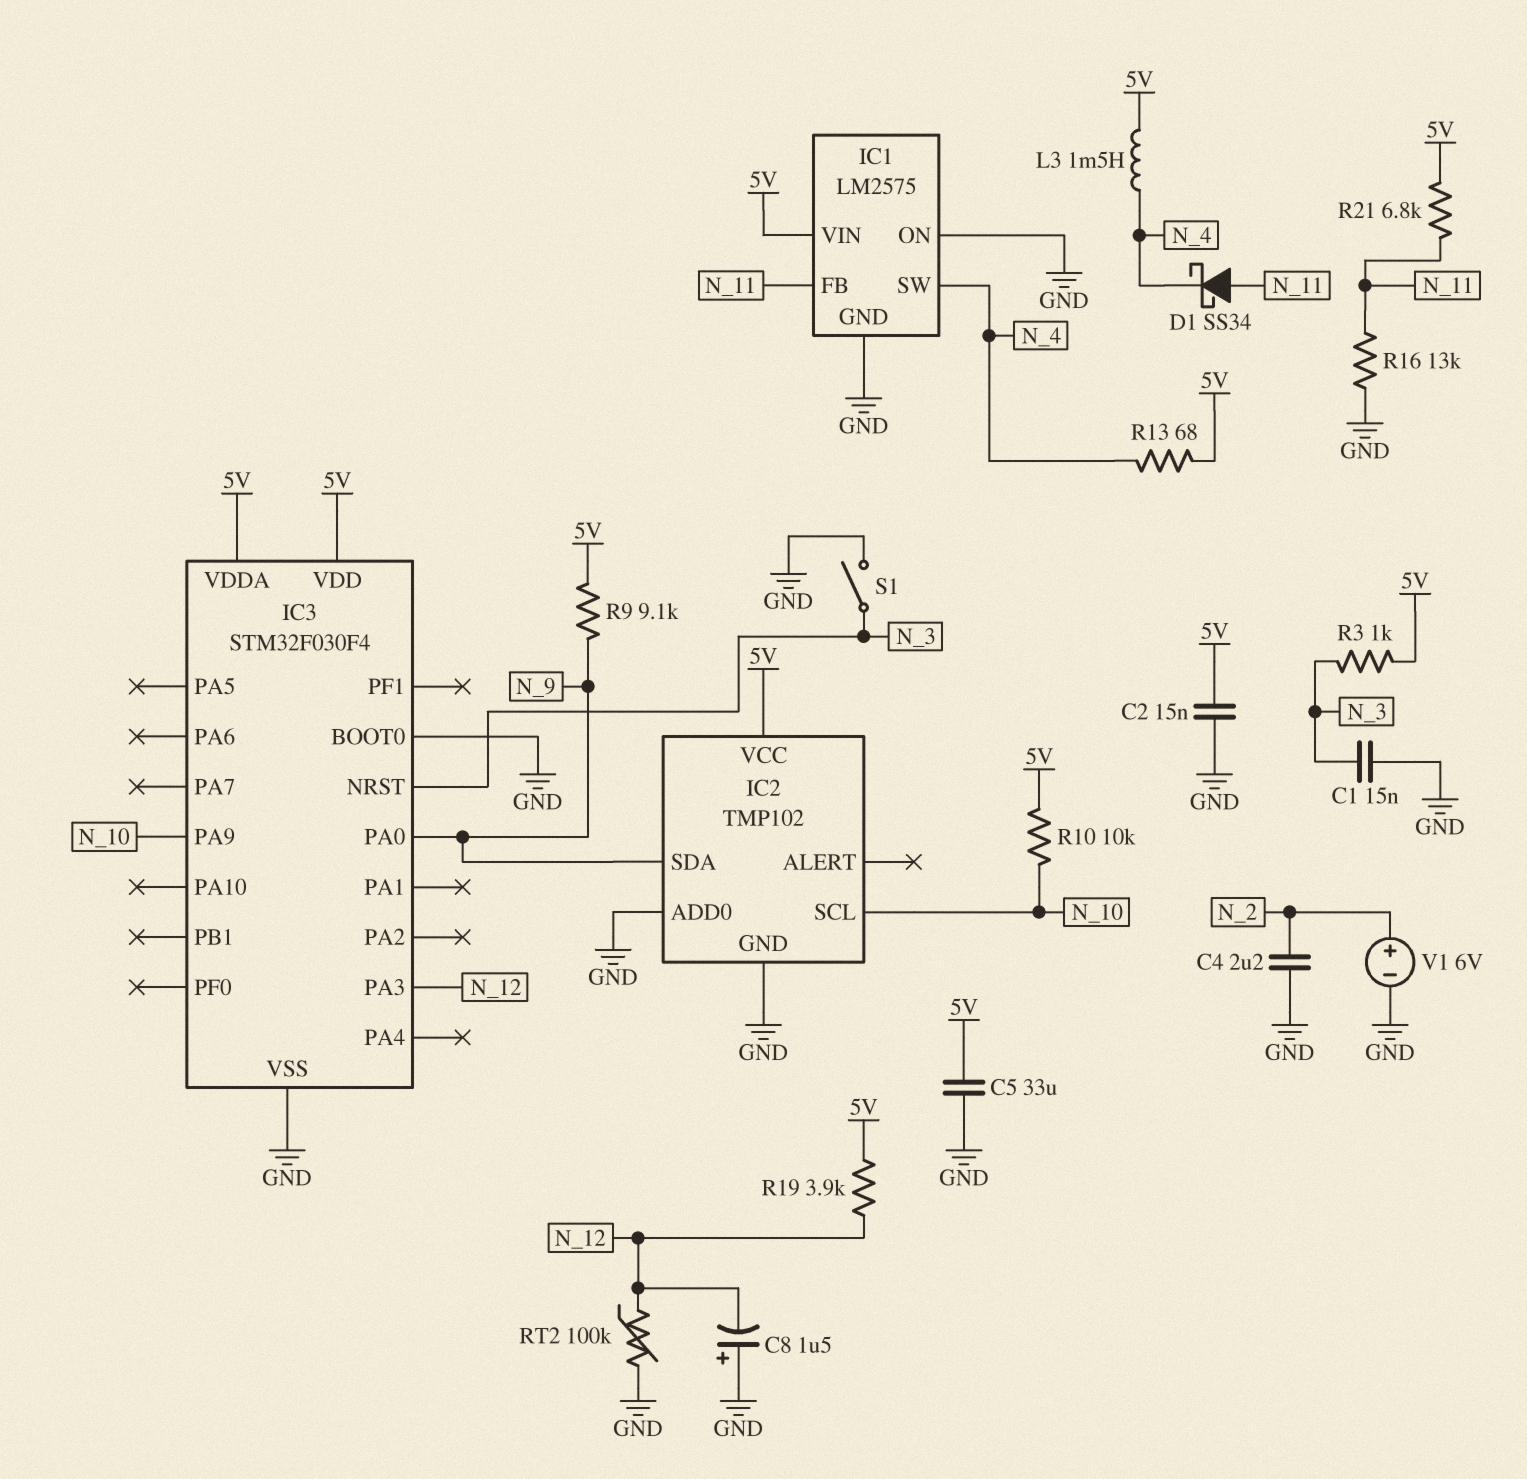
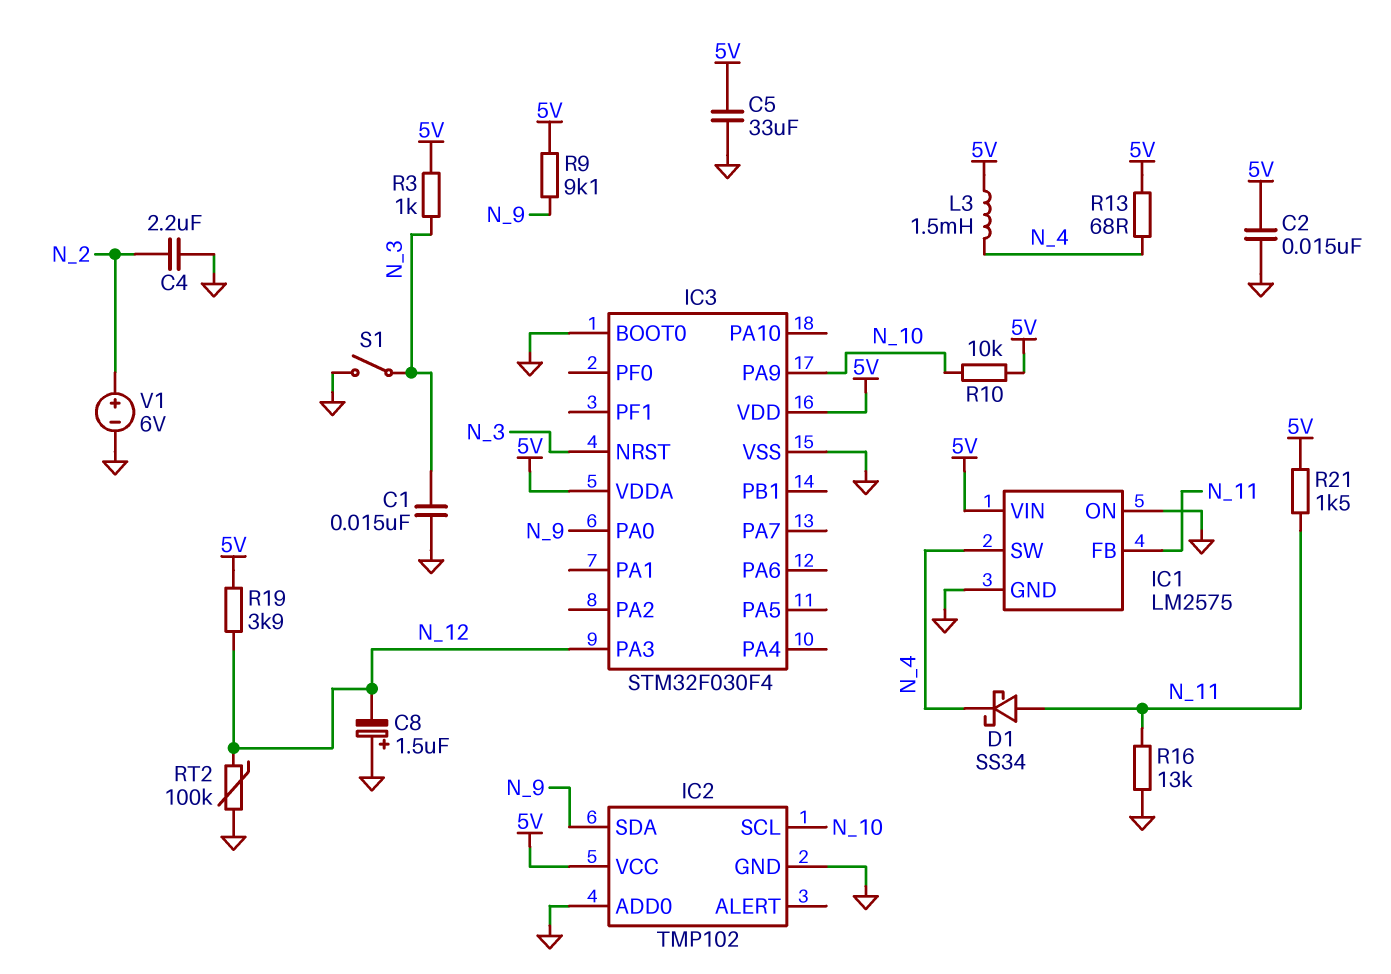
R21: 6.8k (5V, N_11) -> 1.5k (5V, N_11)

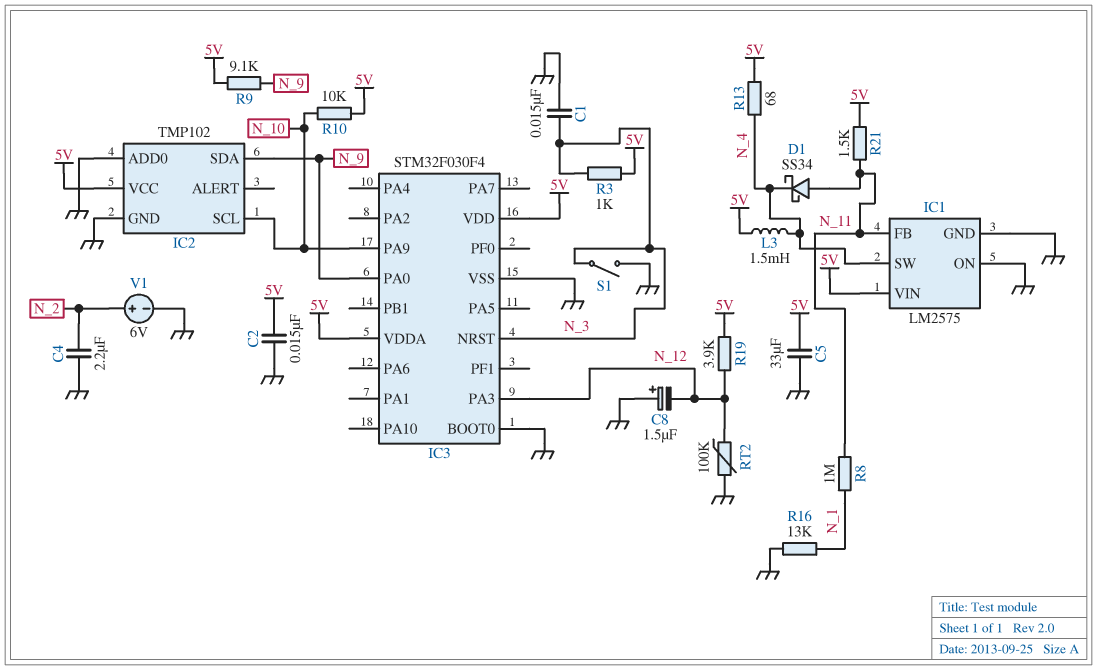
R8: none -> 1M (N_1, N_11)
R16: 13k (GND, N_11) -> 13k (GND, N_1)

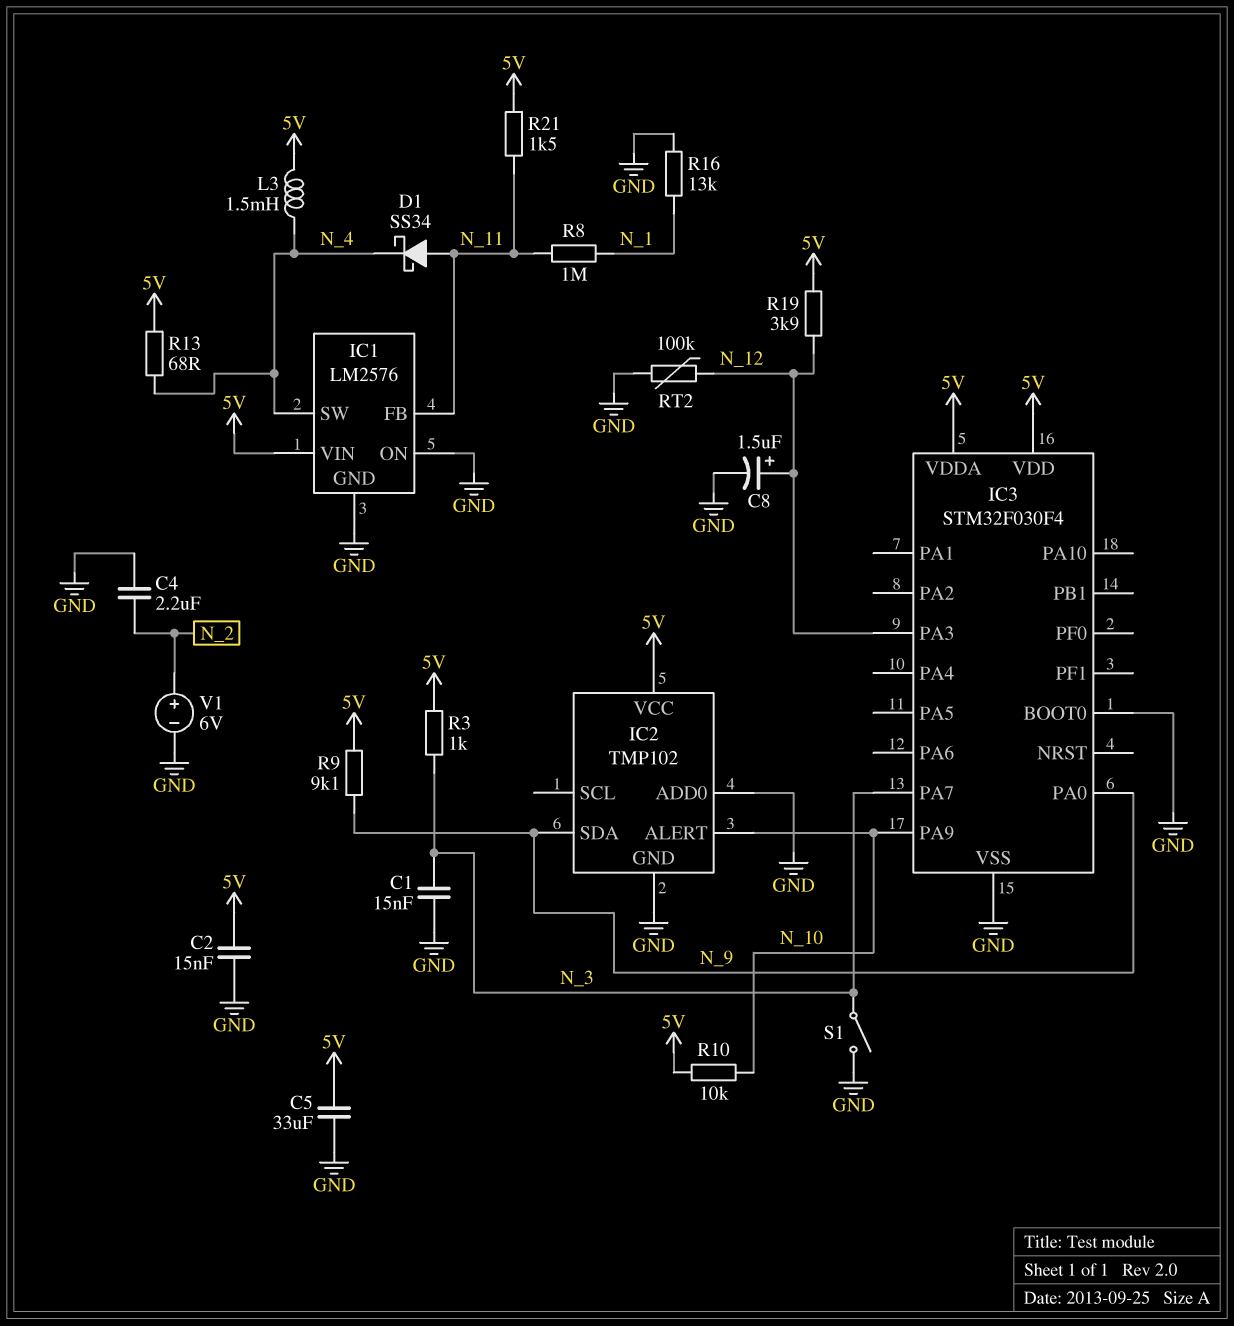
C8: 1.5uF (plus GND, minus N_12) -> 1.5uF (plus N_12, minus GND)
IC1: LM2575 -> LM2576
IC2 pin ALERT: none -> N_10
IC2 pin SCL: N_10 -> none
IC3 pin NRST: N_3 -> none
IC3 pin PA7: none -> N_3

